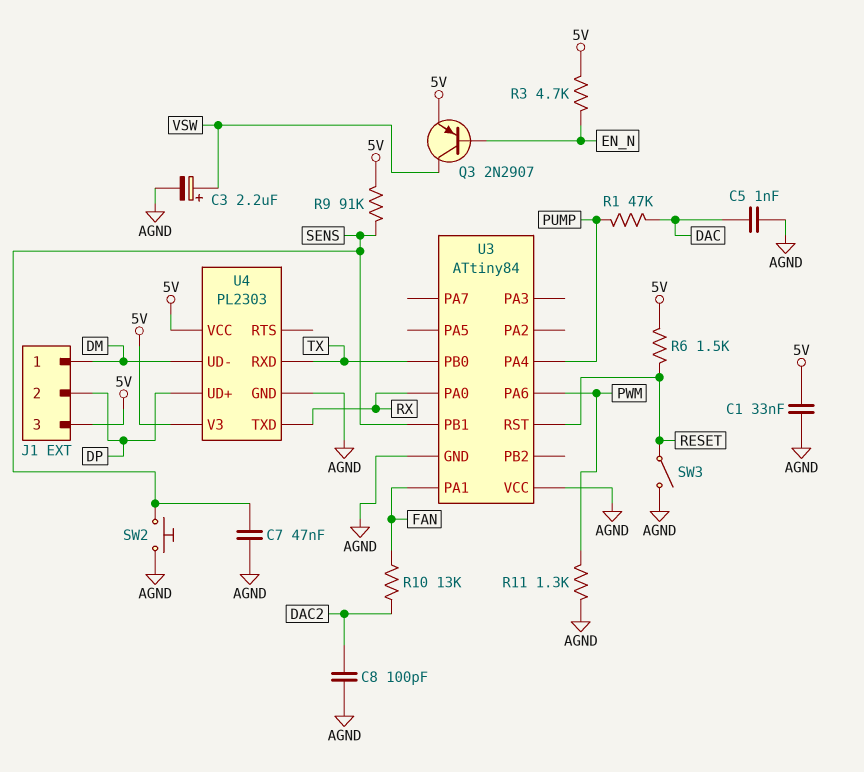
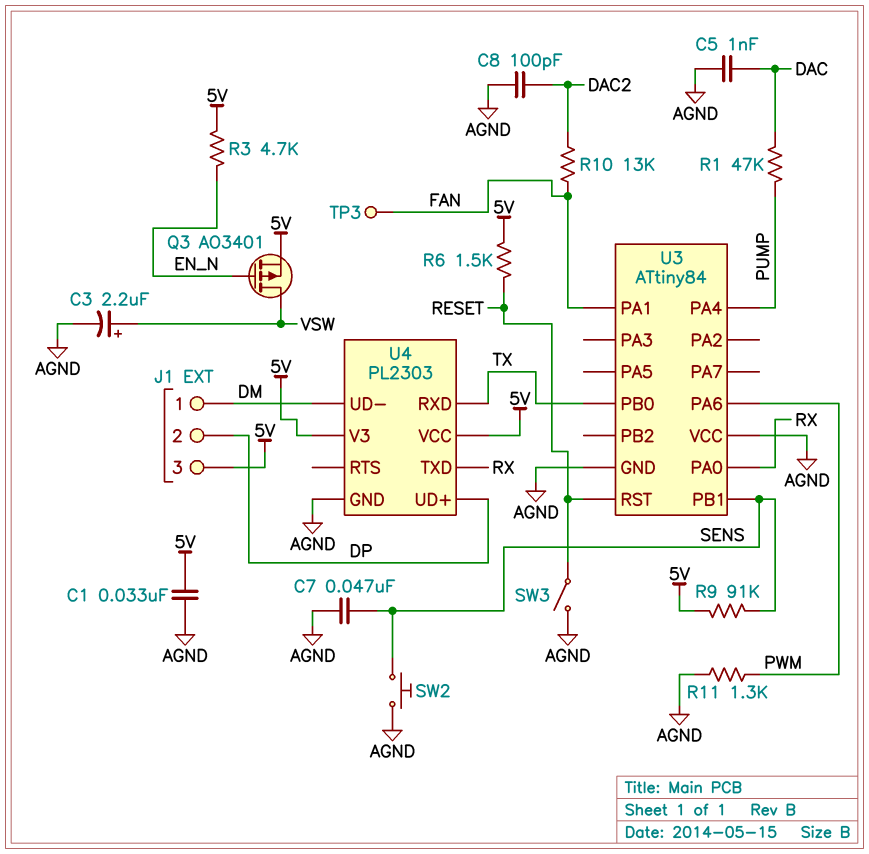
Q3: PNP 2N2907 (B EN_N, C VSW, E 5V) -> PMOS AO3401 (G EN_N, D VSW, S 5V)
TP3: none -> test point (FAN)

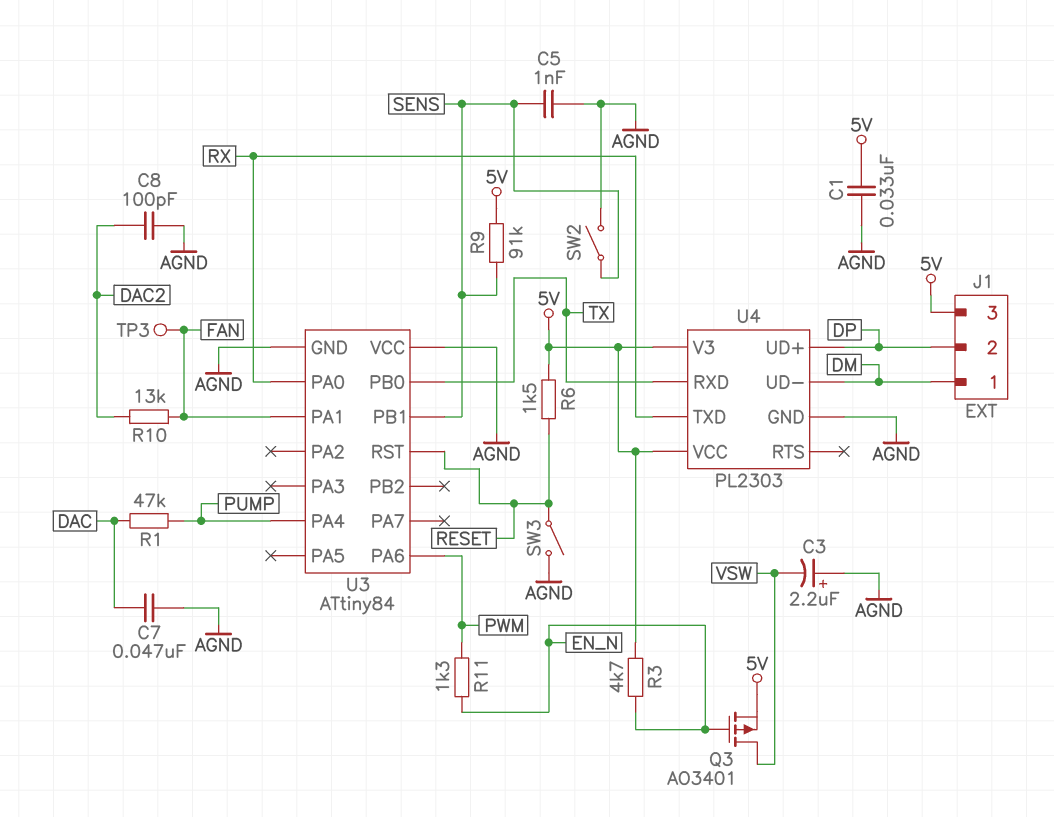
C3: 2.2uF (plus VSW, minus AGND) -> 2.2uF (plus AGND, minus VSW)
C5: 1nF (AGND, DAC) -> 1nF (AGND, SENS)
C7: 47nF (AGND, SENS) -> 47nF (AGND, DAC)
R11: 1.3k (AGND, PWM) -> 1.3k (EN_N, PWM)
SW2: button (AGND, SENS) -> switch (AGND, SENS)

